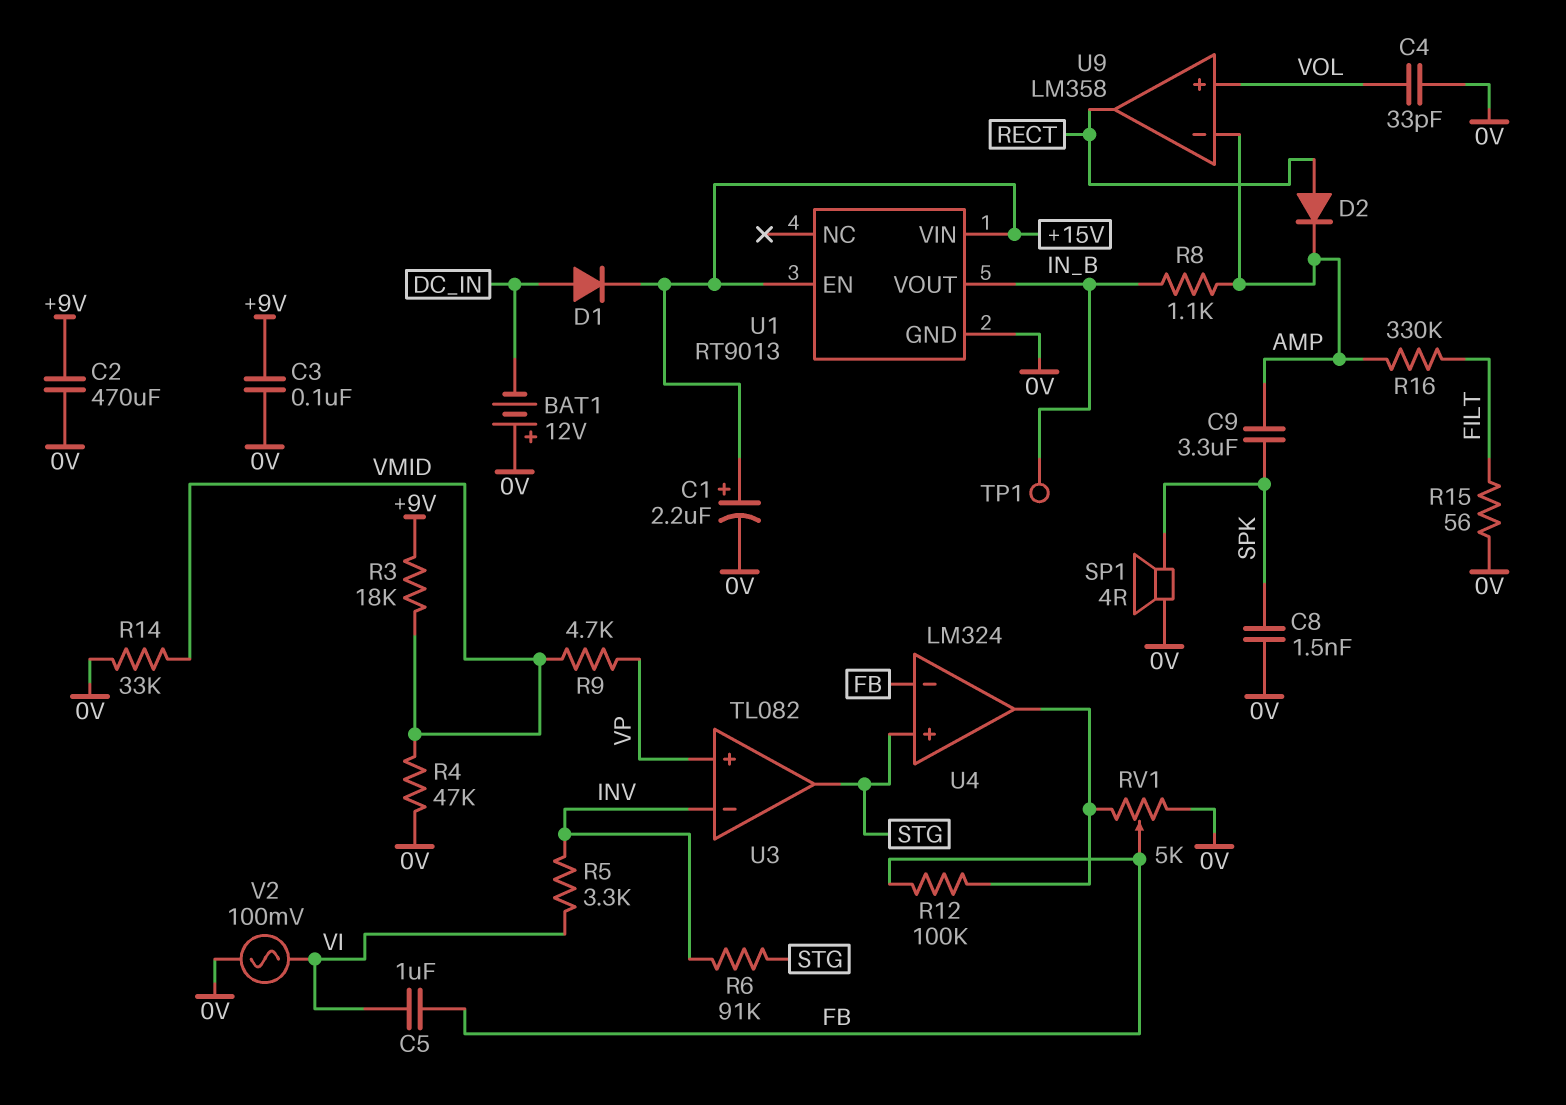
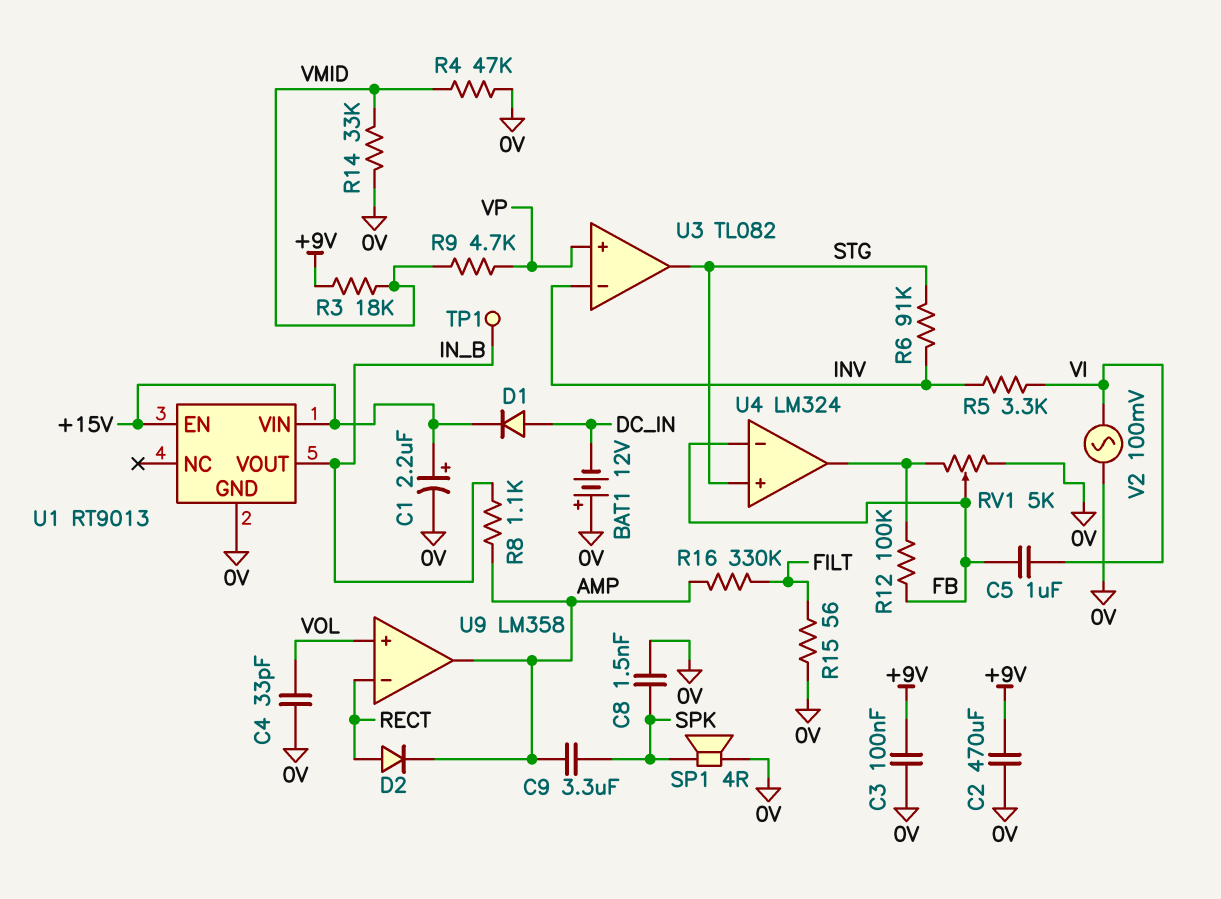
U9 pin in-: AMP -> RECT
U9 pin out: RECT -> AMP

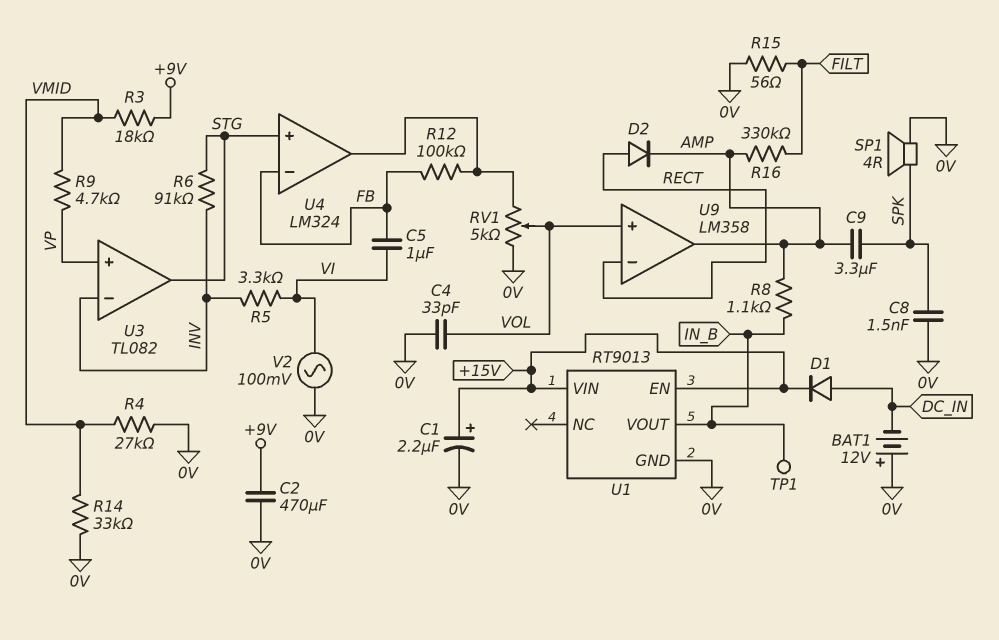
C3: 100nF (+9V, 0V) -> none
R4: 47k (0V, VMID) -> 27k (0V, VMID)
RV1: 5k (0V, U4/out, wiper FB) -> 5k (0V, U4/out, wiper VOL)

